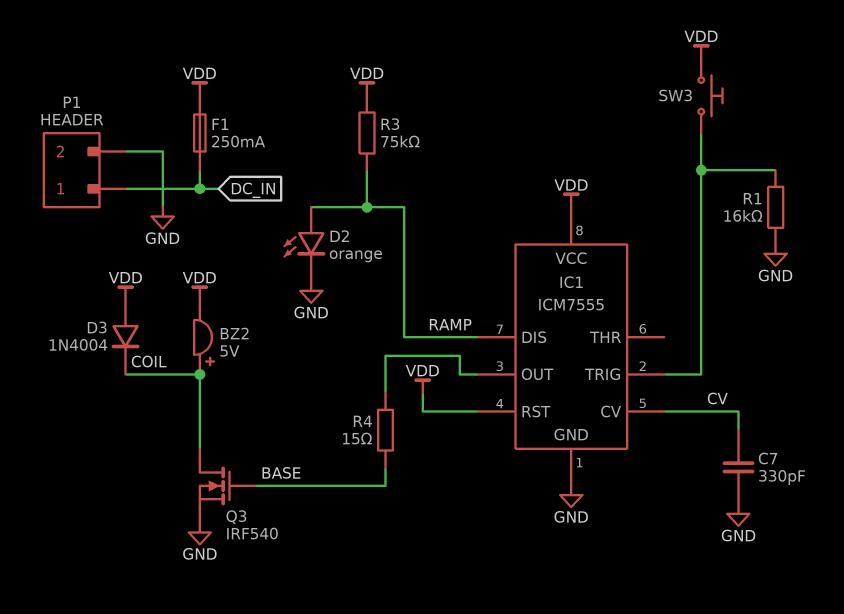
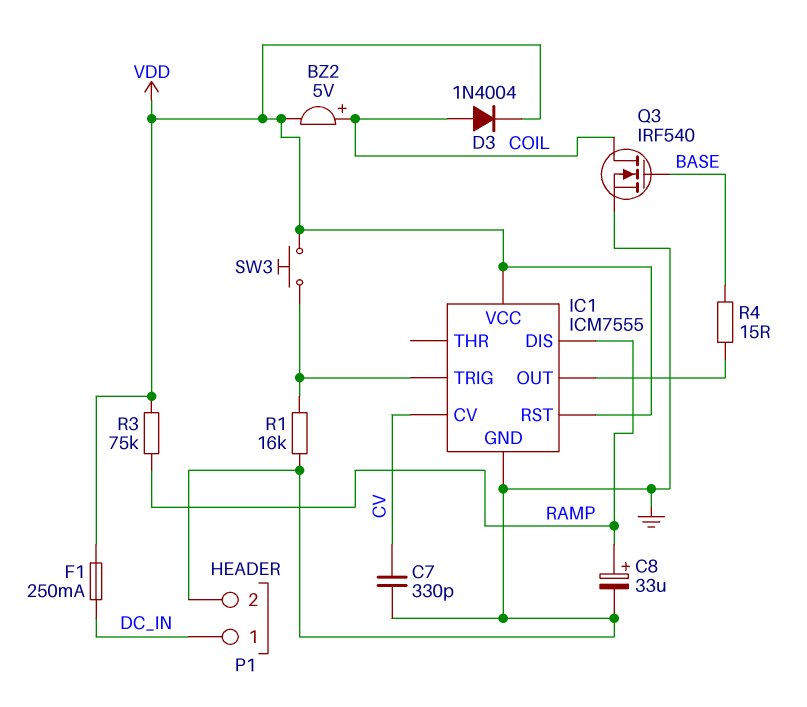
C8: none -> 33uF (plus RAMP, minus GND)
D2: LED orange (A RAMP, K GND) -> none
D3: diode 1N4004 (A VDD, K COIL) -> diode 1N4004 (A COIL, K VDD)

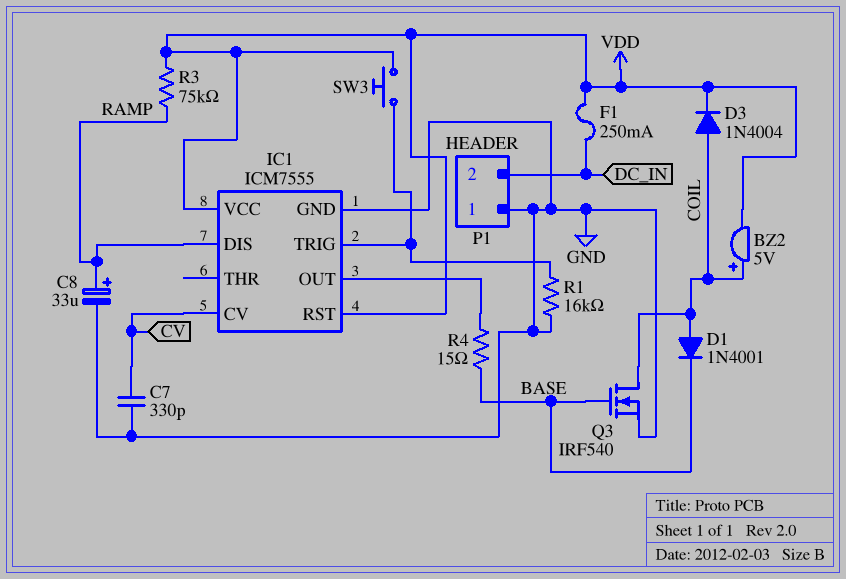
D1: none -> diode 1N4001 (A COIL, K BASE)
P1 pin 1: DC_IN -> GND
P1 pin 2: GND -> DC_IN

